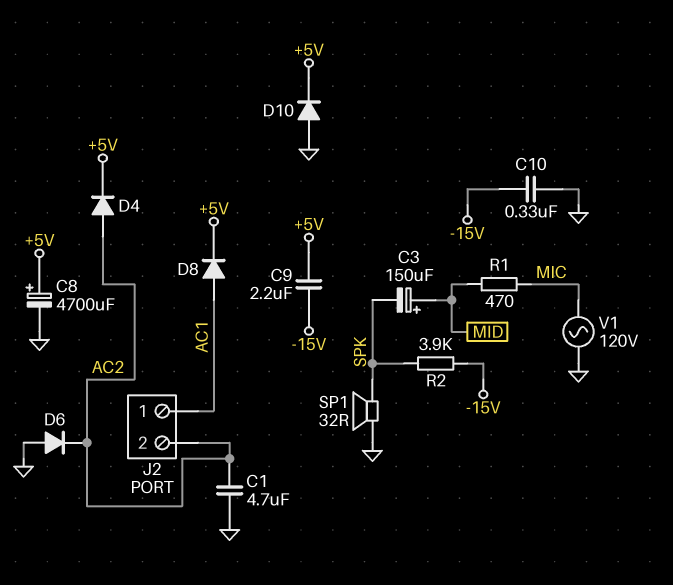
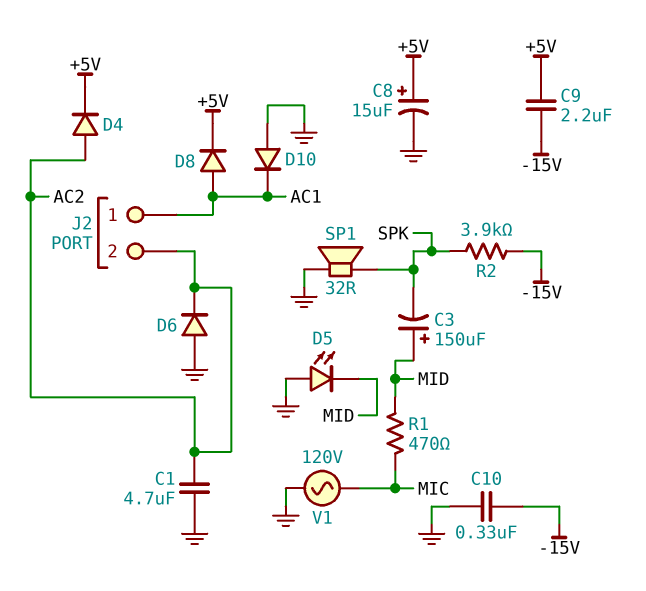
C8: 4700uF (plus +5V, minus GND) -> 15uF (plus +5V, minus GND)
D5: none -> LED (A GND, K MID)
D10: diode (A GND, K +5V) -> diode (A GND, K AC1)

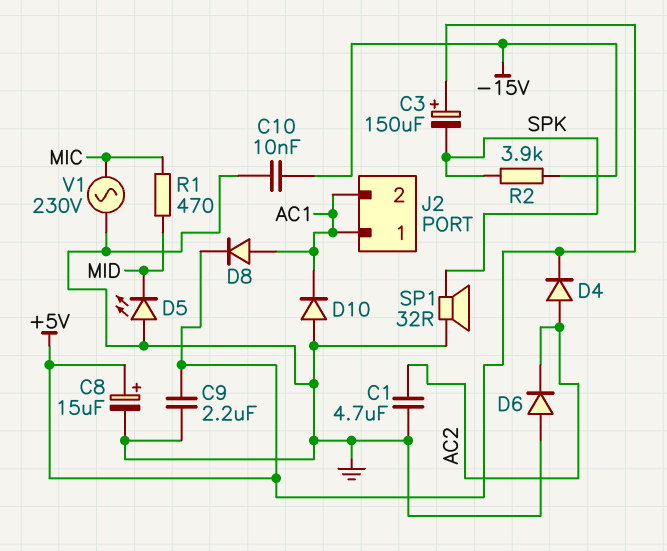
C3: 150uF (plus MID, minus SPK) -> 150uF (plus +5V, minus SPK)
C9: 2.2uF (+5V, -15V) -> 2.2uF (+5V, GND)
C10: 330nF (-15V, GND) -> 10nF (-15V, GND)
J2 pin 2: AC2 -> AC1
V1: AC 120V (GND, MIC) -> AC 230V (GND, MIC)

